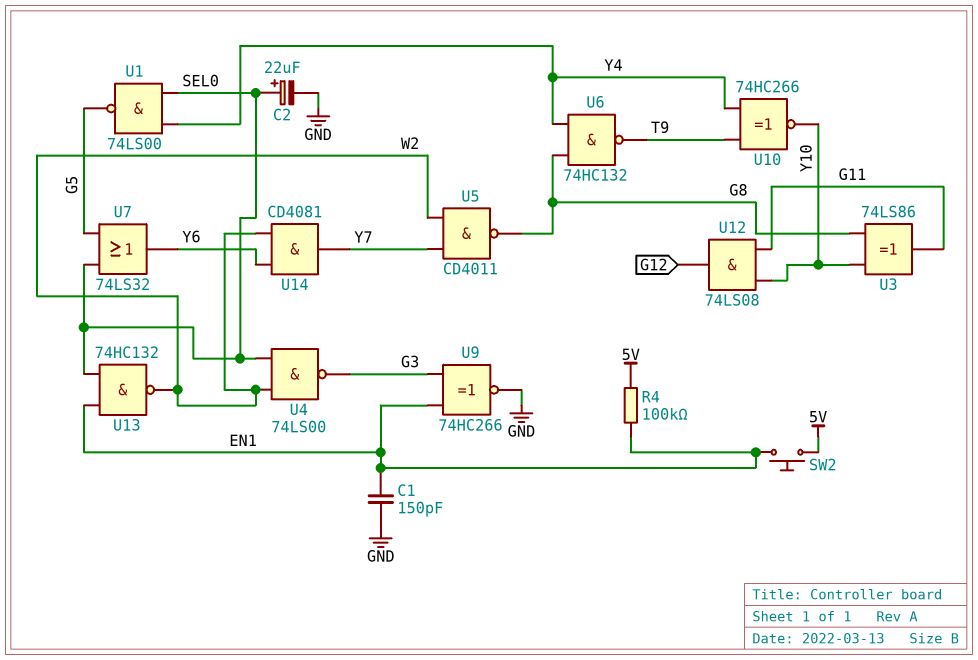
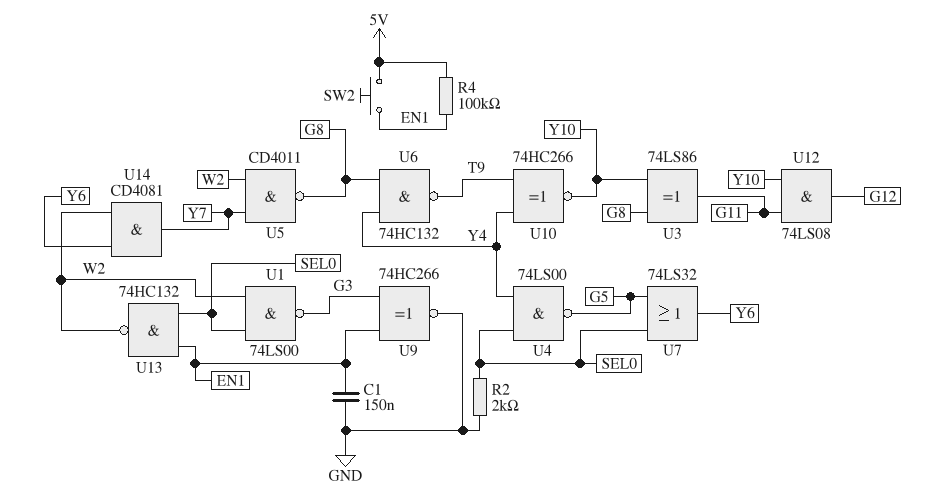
C1: 150pF (EN1, GND) -> 150nF (EN1, GND)
C2: 22uF (plus SEL0, minus GND) -> none
R2: none -> 2k (GND, SEL0)
U1: NAND 74LS00 (in SEL0, in Y4, out G5) -> NAND 74LS00 (in SEL0, in W2, out G3)
U4: NAND 74LS00 (in SEL0, in W2, out G3) -> NAND 74LS00 (in SEL0, in Y4, out G5)

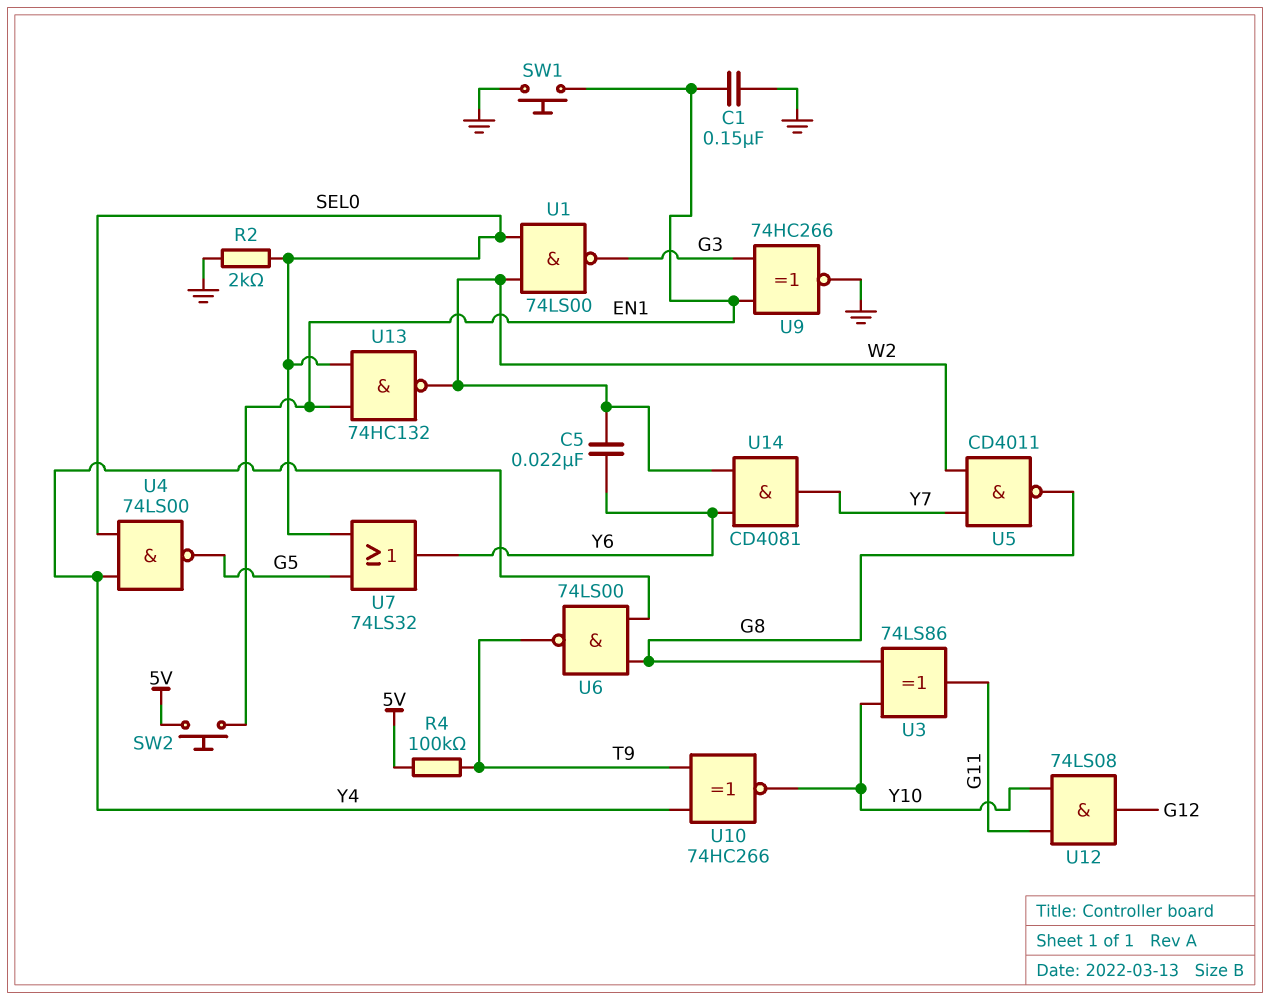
C5: none -> 22nF (W2, Y6)
R4: 100k (5V, EN1) -> 100k (5V, T9)
SW1: none -> button (EN1, GND)
U6: NAND 74HC132 (in G8, in Y4, out T9) -> NAND 74LS00 (in G8, in Y4, out T9)

